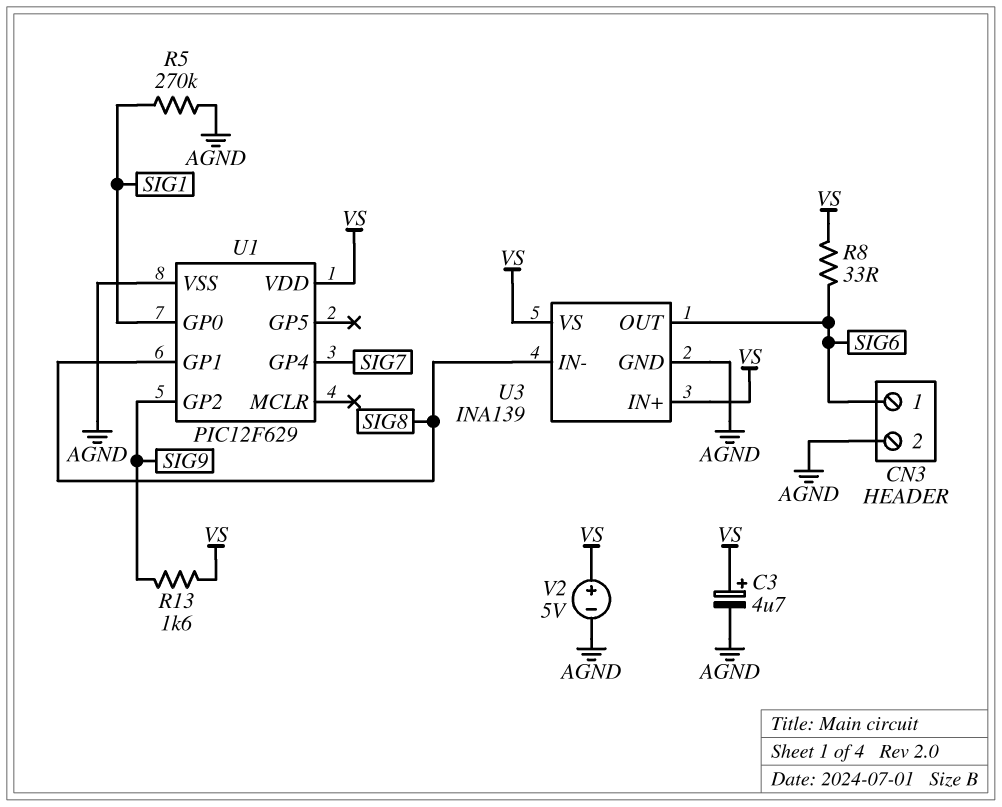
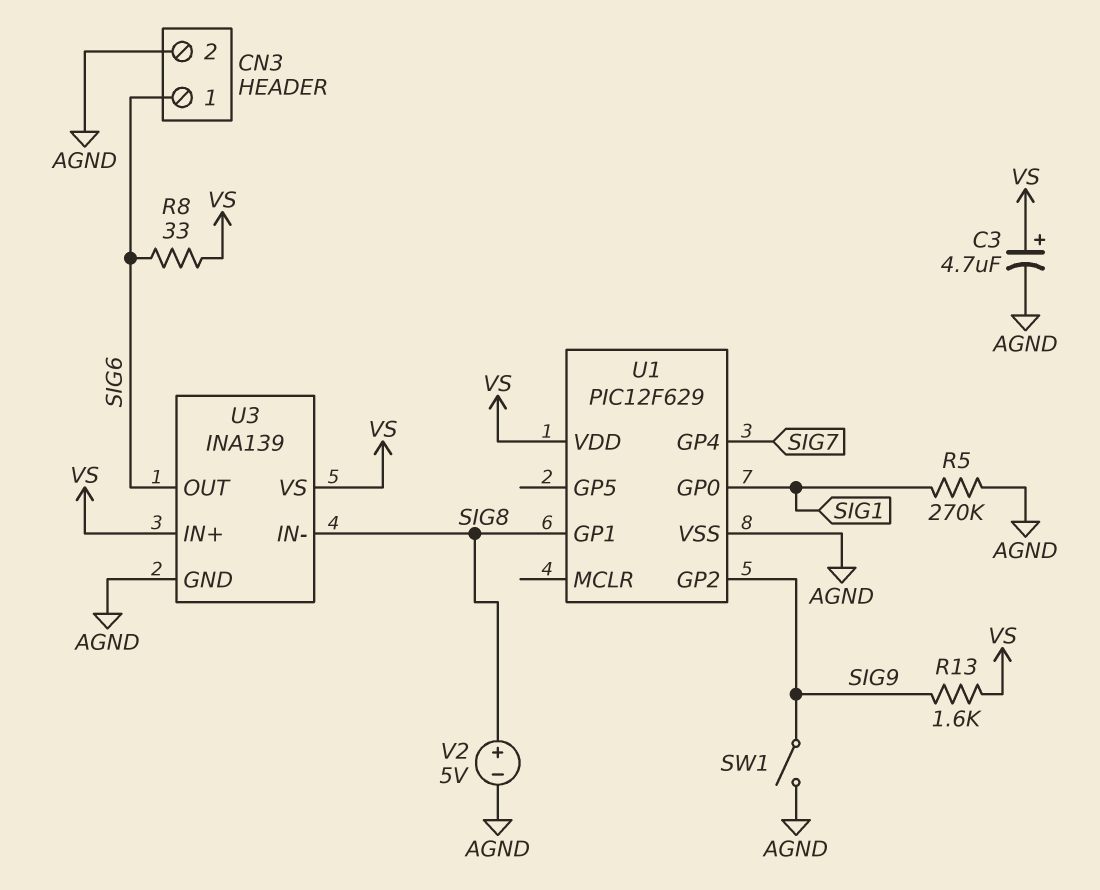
SW1: none -> switch (AGND, SIG9)
V2: 5V (plus VS, minus AGND) -> 5V (plus SIG8, minus AGND)

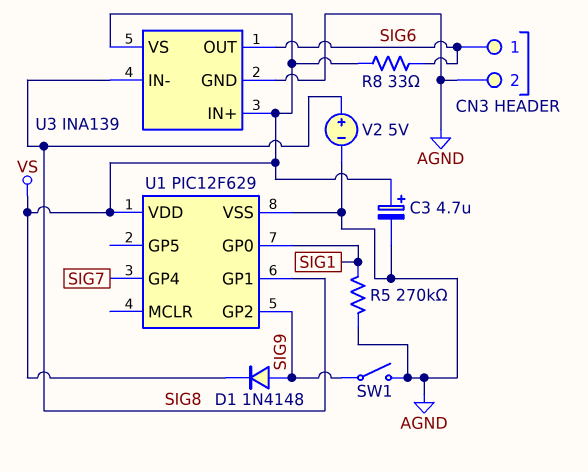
D1: none -> diode 1N4148 (A SIG9, K VS)
R13: 1.6k (SIG9, VS) -> none

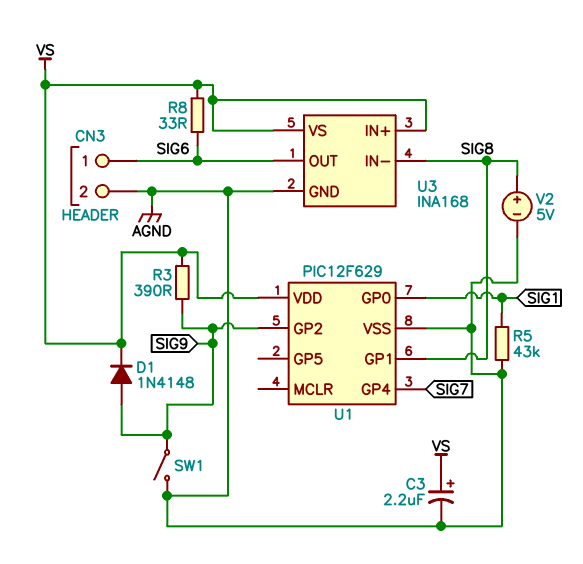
C3: 4.7uF (plus VS, minus AGND) -> 2.2uF (plus VS, minus AGND)
R3: none -> 390 (SIG9, VS)
R5: 270k (AGND, SIG1) -> 43k (AGND, SIG1)
U3: INA139 -> INA168

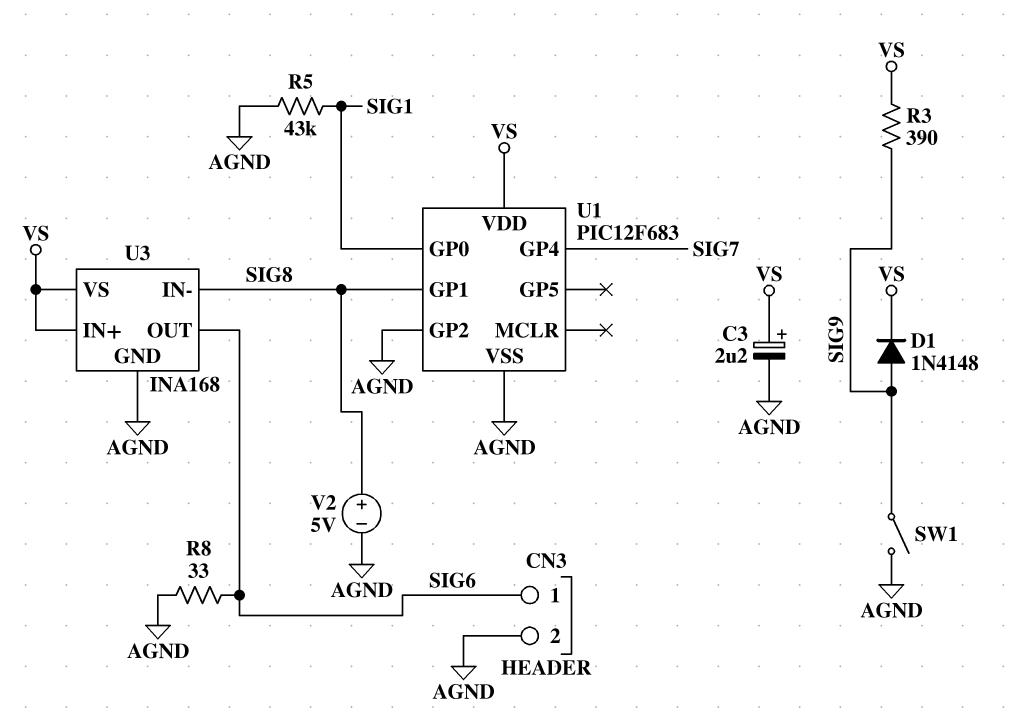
R8: 33 (SIG6, VS) -> 33 (AGND, SIG6)
U1: PIC12F629 -> PIC12F683
U1 pin GP2: SIG9 -> AGND

